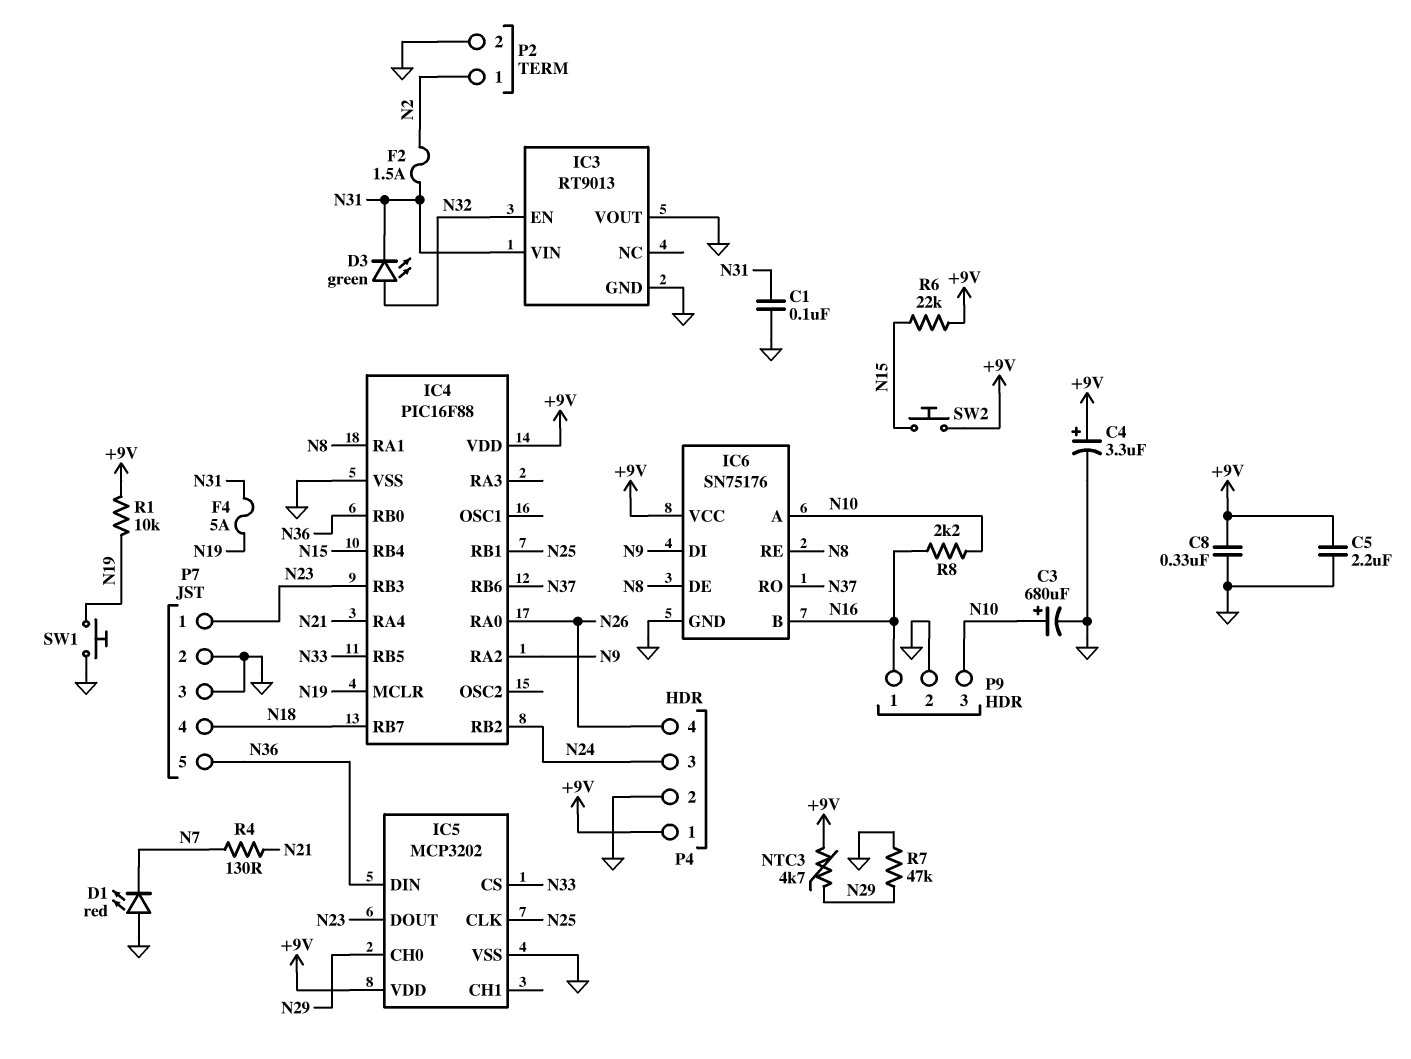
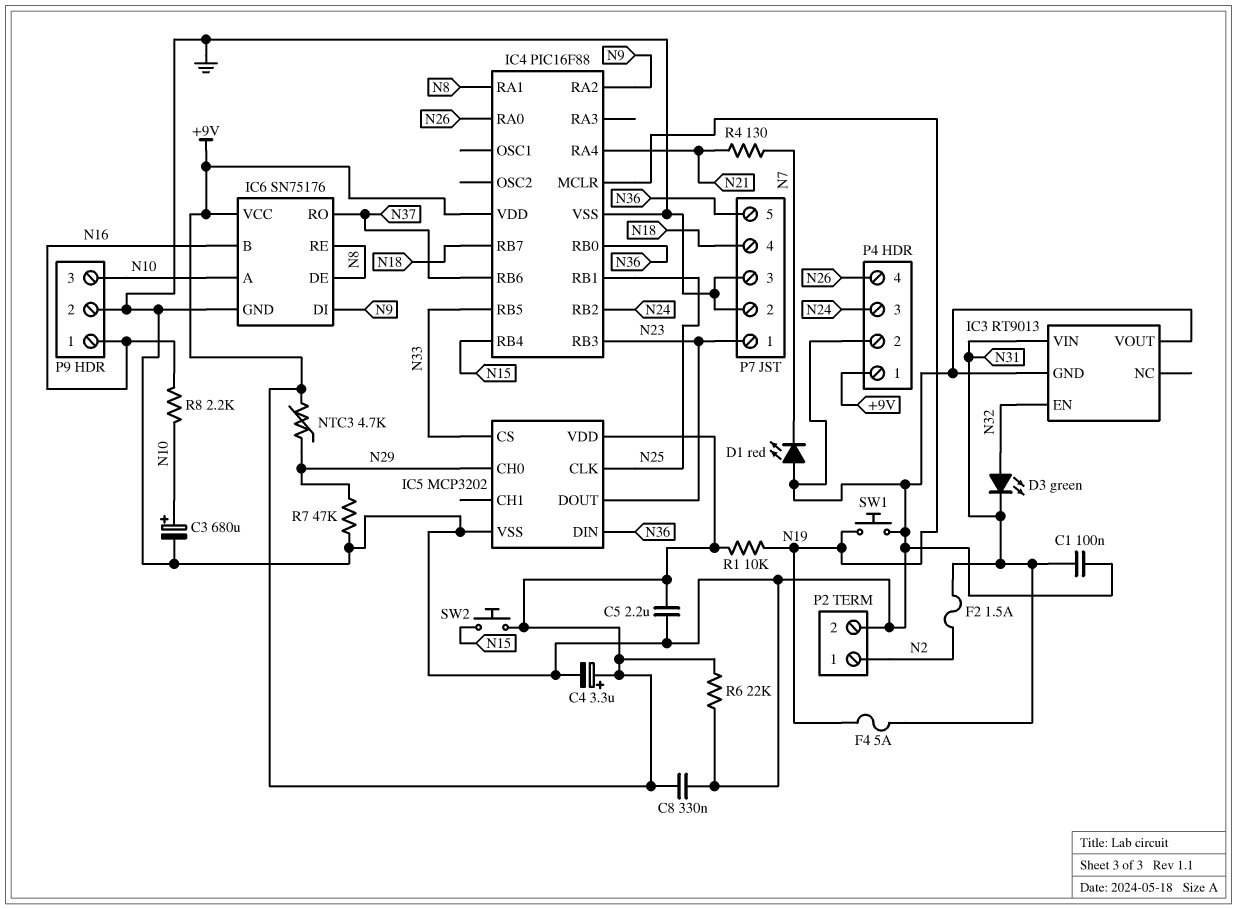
R6: 22k (+9V, N15) -> 22k (+9V, GND)

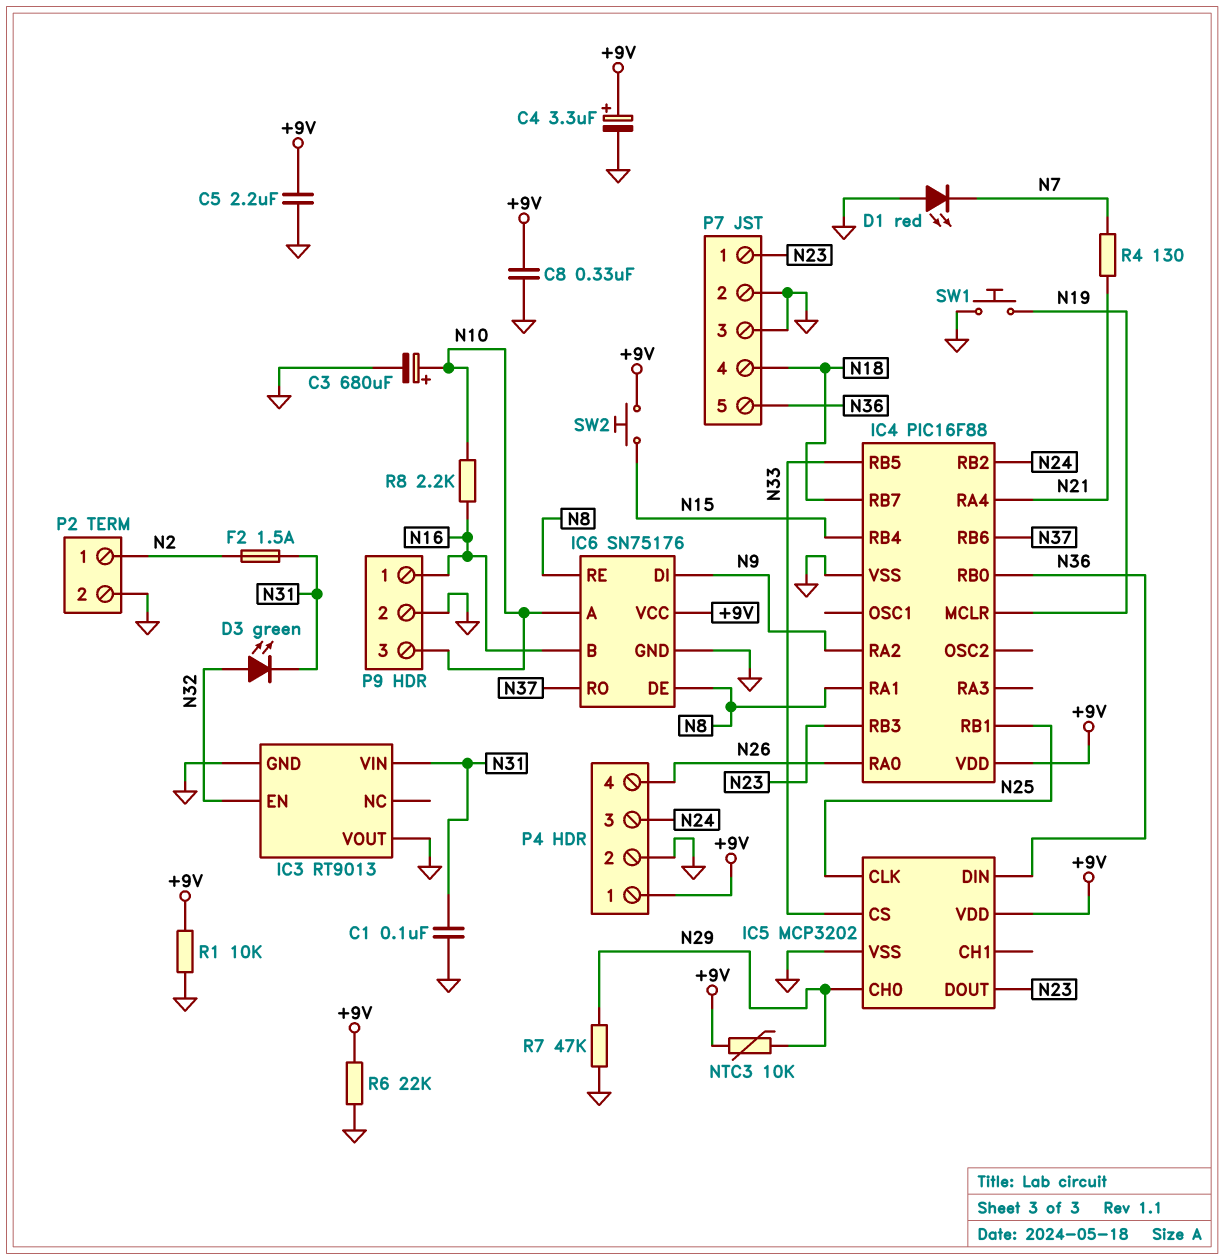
F4: 5A (N19, N31) -> none
NTC3: 4.7k (+9V, N29) -> 10k (+9V, N29)
R1: 10k (+9V, N19) -> 10k (+9V, GND)

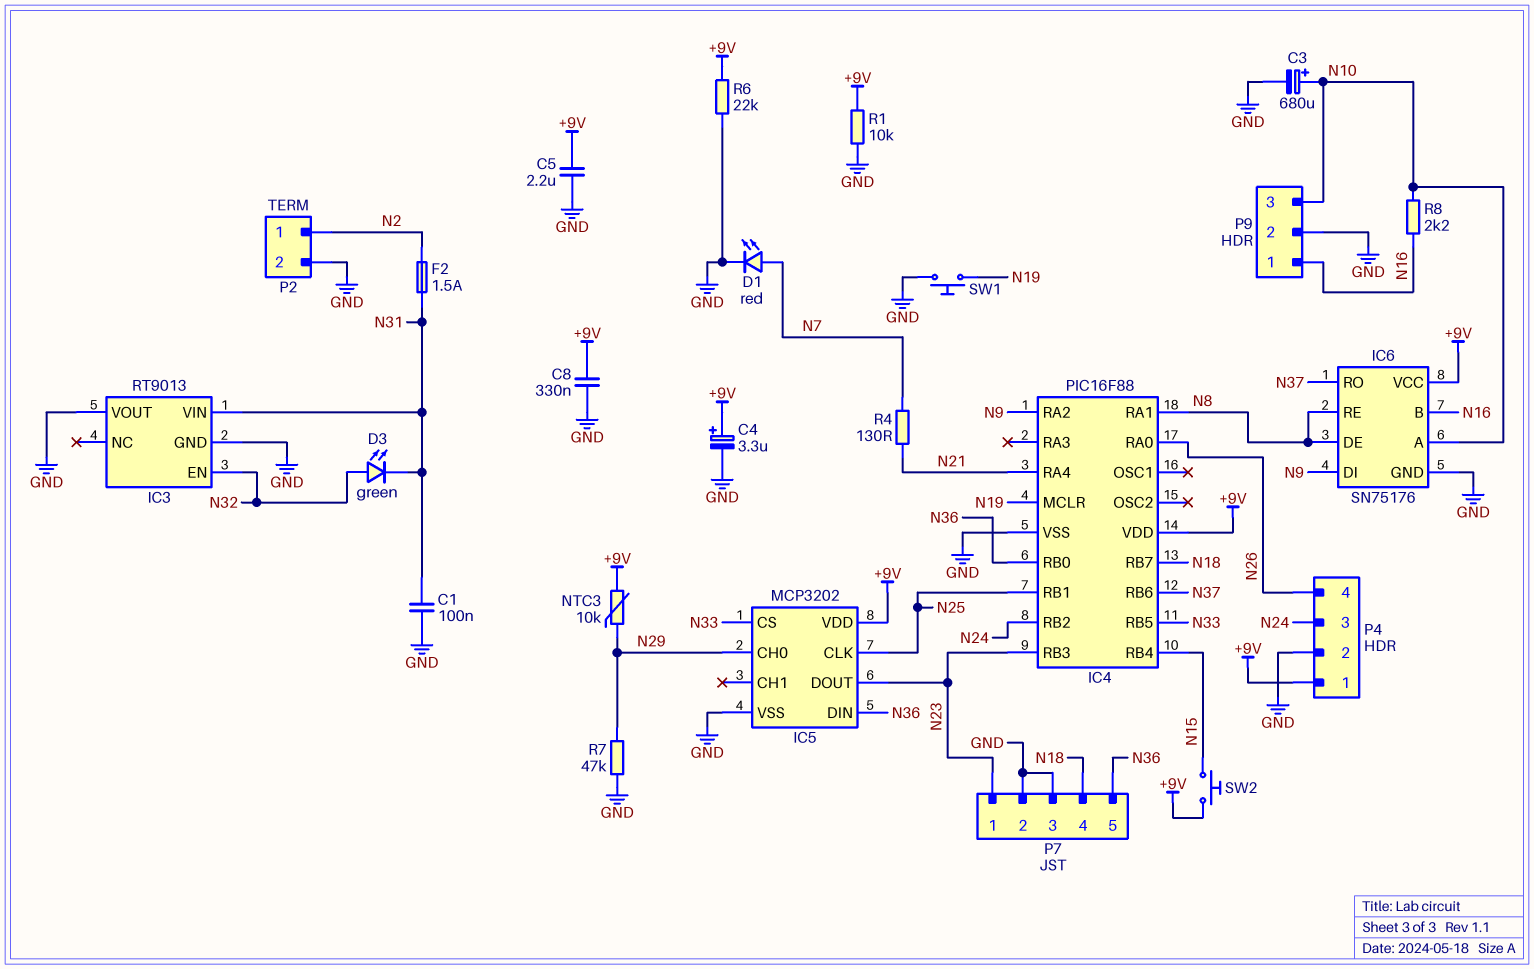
D1: LED red (A GND, K N7) -> LED red (A N7, K GND)

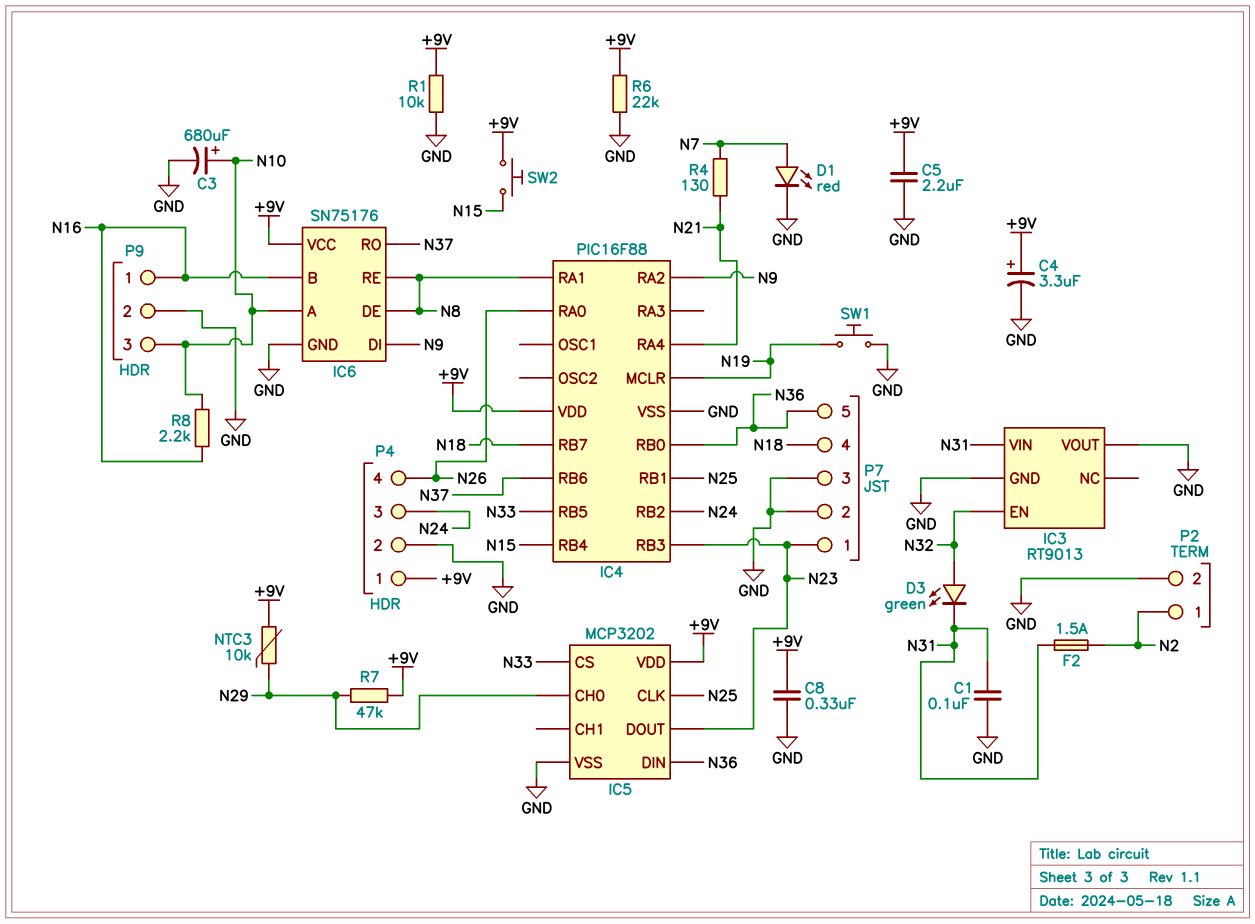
R7: 47k (GND, N29) -> 47k (+9V, N29)

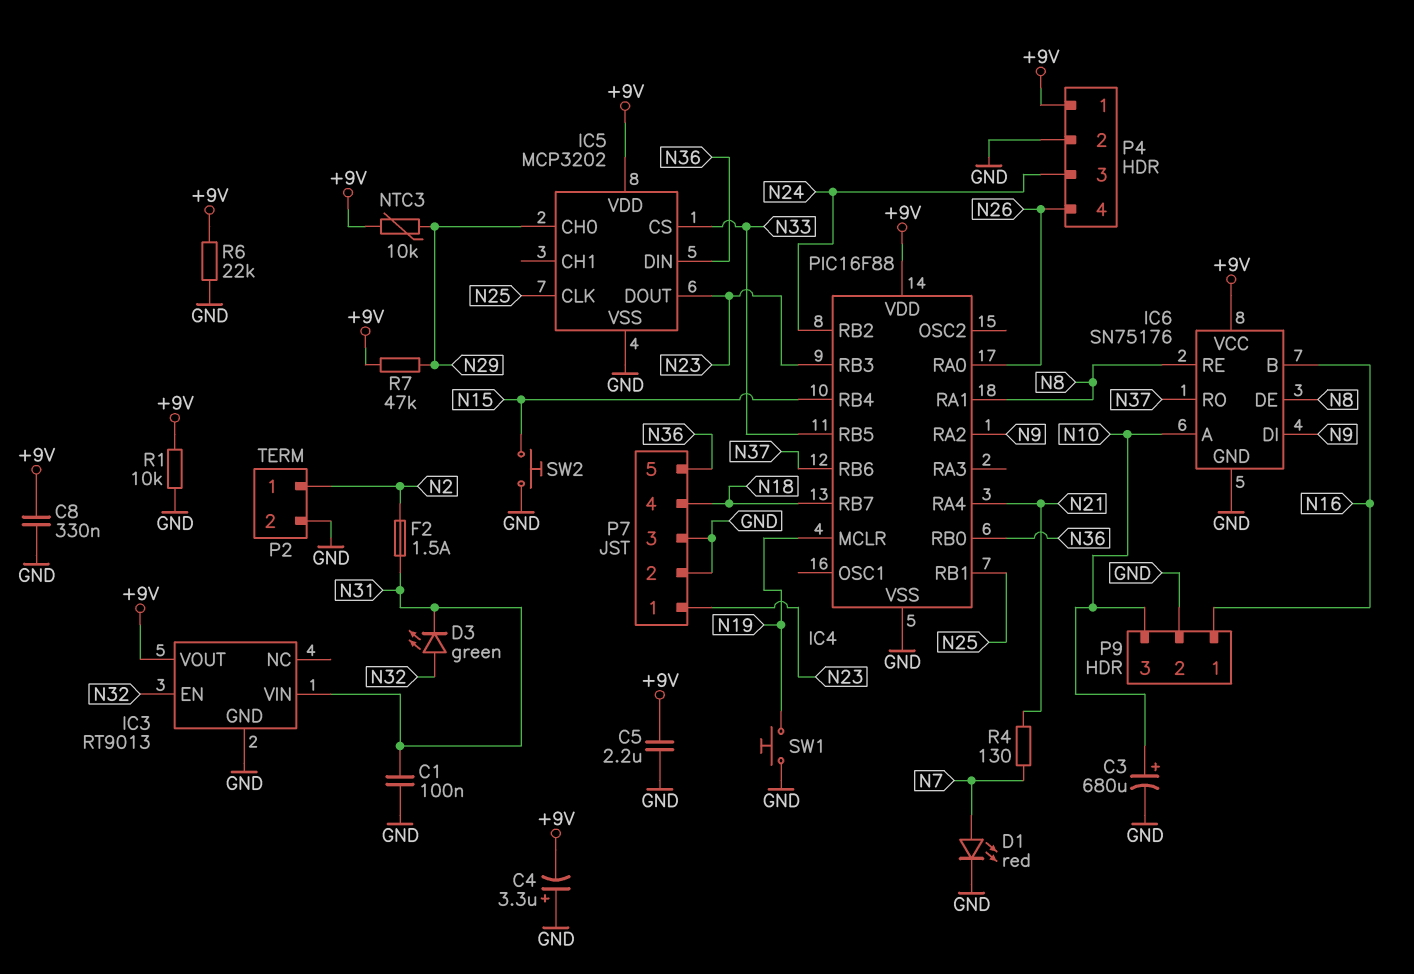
C4: 3.3uF (plus +9V, minus GND) -> 3.3uF (plus GND, minus +9V)
IC3 pin VOUT: GND -> +9V
R8: 2.2k (N10, N16) -> none
SW2: button (+9V, N15) -> button (GND, N15)

